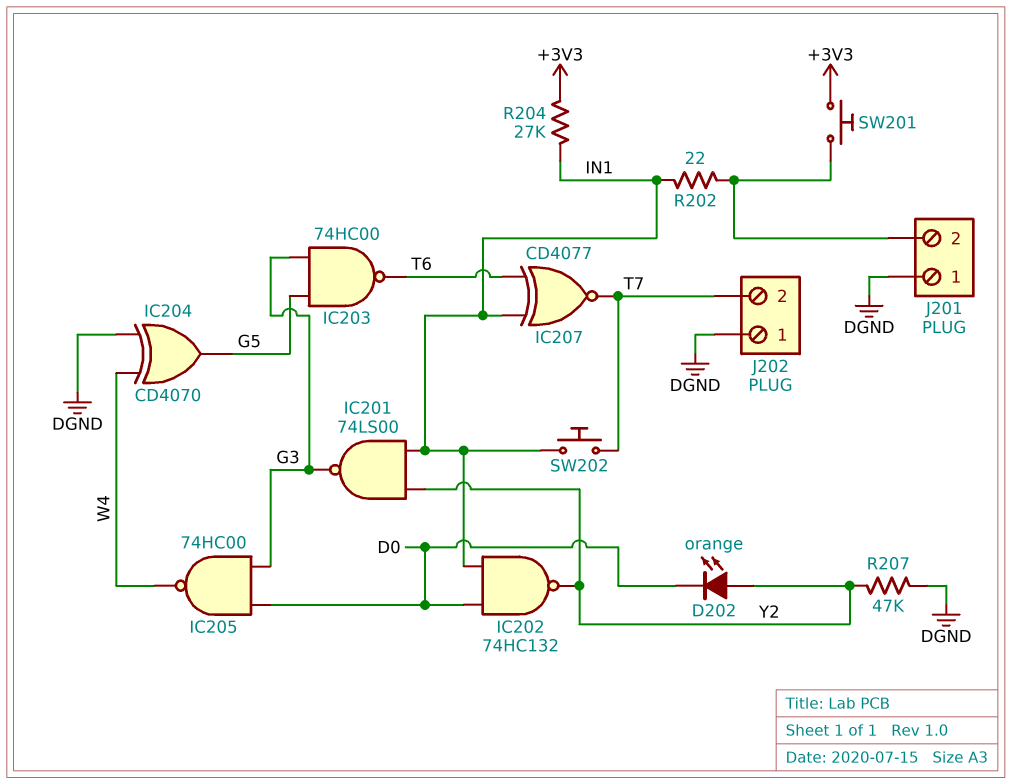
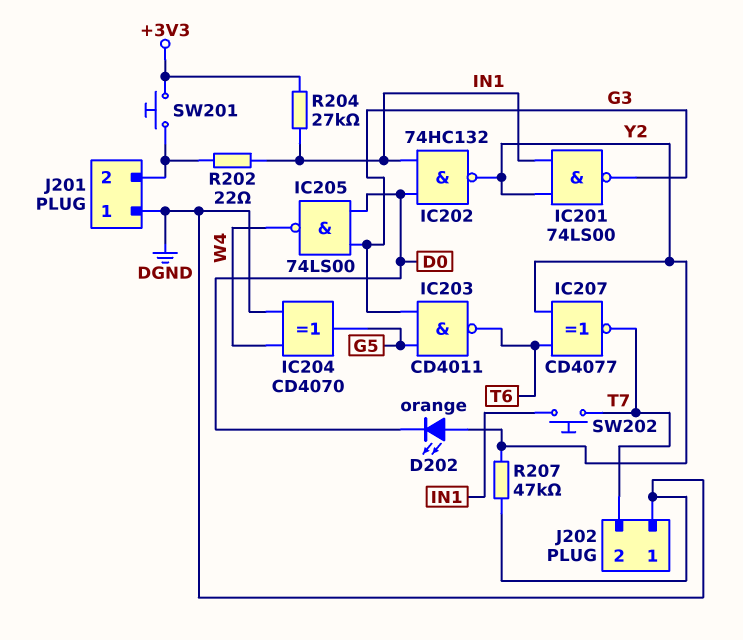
IC203: NAND 74HC00 (in G3, in G5, out T6) -> NAND CD4011 (in G3, in G5, out T6)
IC205: NAND 74HC00 (in D0, in G3, out W4) -> NAND 74LS00 (in D0, in G3, out W4)
IC207: XNOR CD4077 (in IN1, in T6, out T7) -> XNOR CD4077 (in T6, in Y2, out T7)

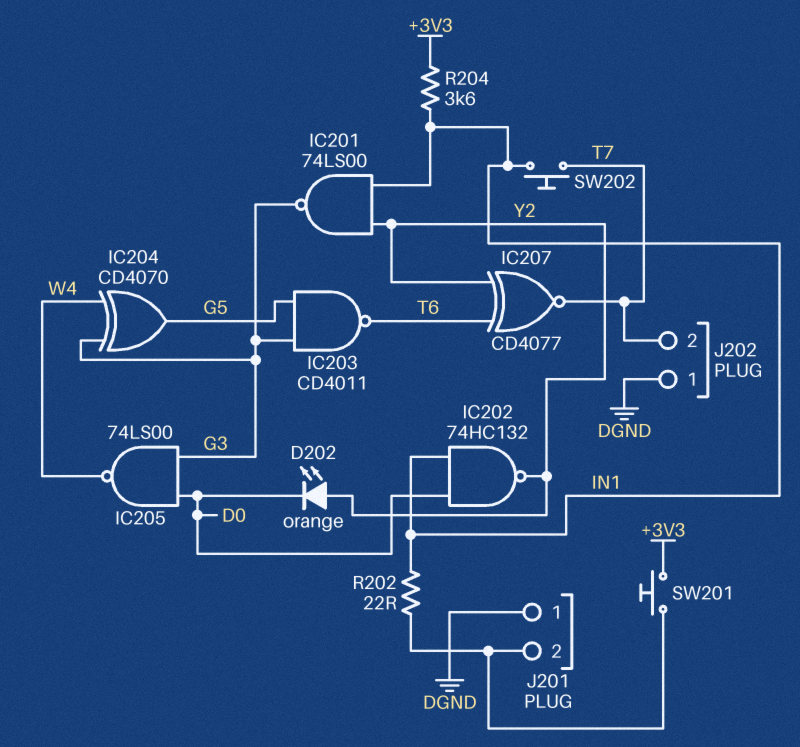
IC204: XOR CD4070 (in DGND, in W4, out G5) -> XOR CD4070 (in G3, in W4, out G5)
R204: 27k (+3V3, IN1) -> 3.6k (+3V3, IN1)
R207: 47k (DGND, Y2) -> none

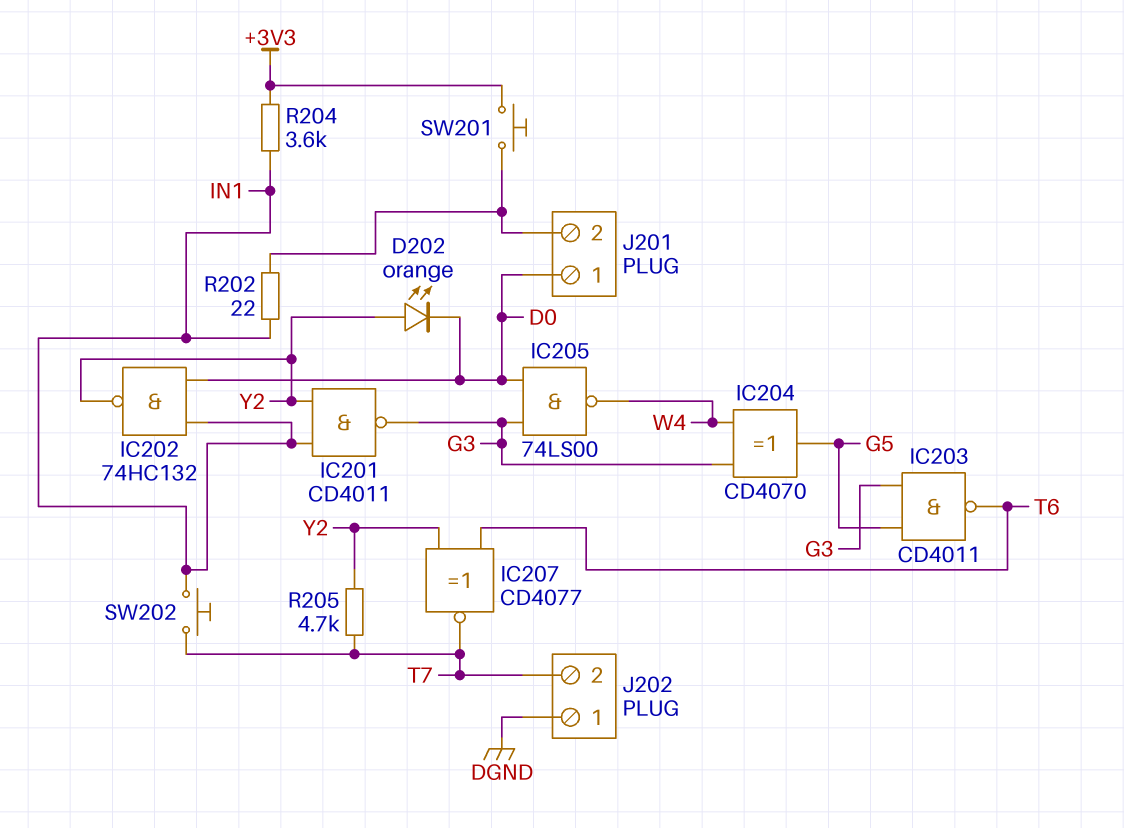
IC201: NAND 74LS00 (in IN1, in Y2, out G3) -> NAND CD4011 (in IN1, in Y2, out G3)
J201 pin 1: DGND -> D0
R205: none -> 4.7k (T7, Y2)

